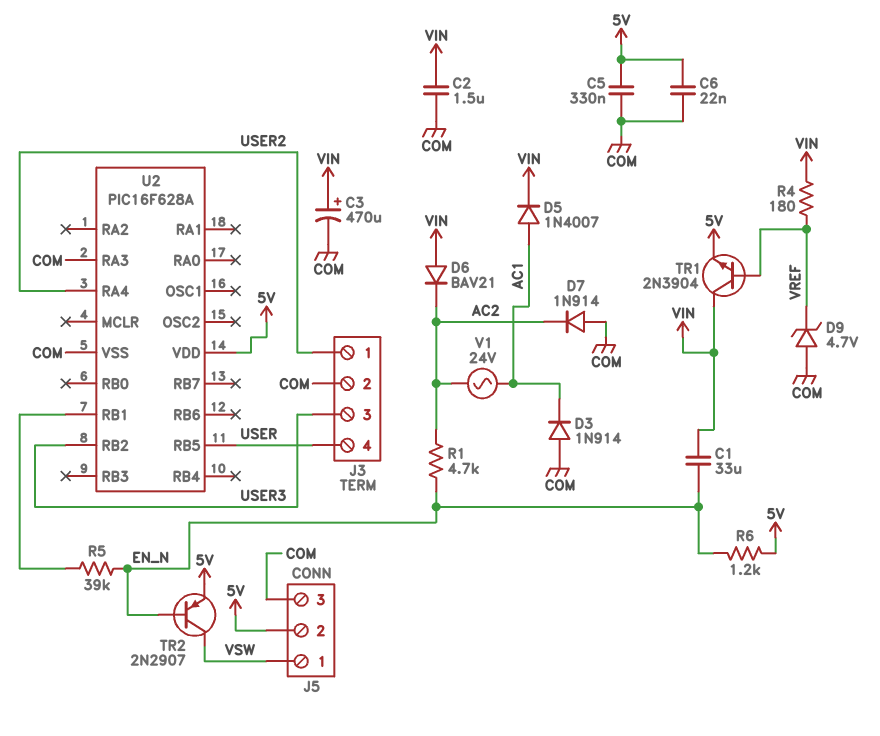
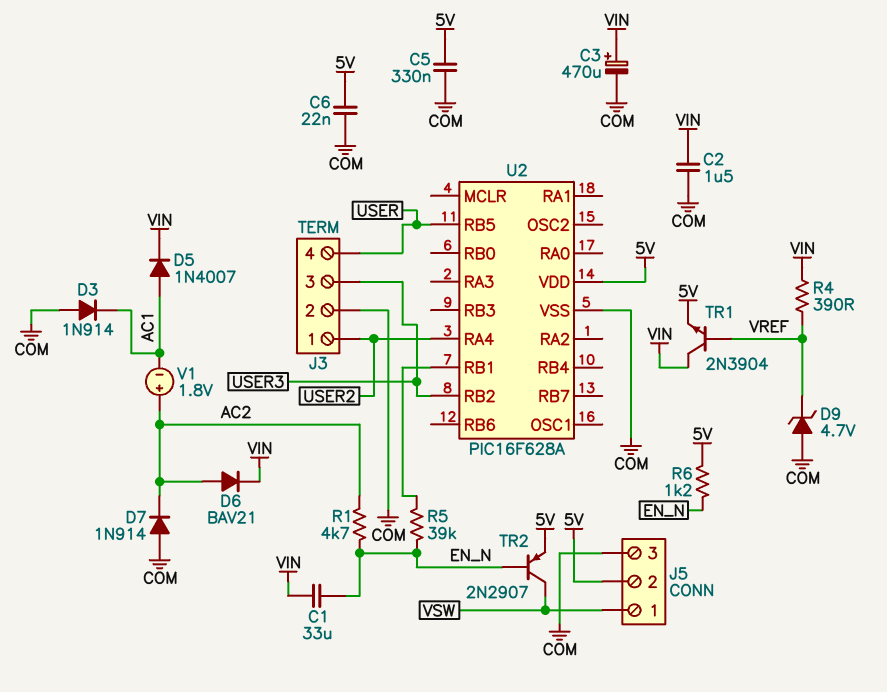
D6: diode BAV21 (A VIN, K AC2) -> diode BAV21 (A AC2, K VIN)
R4: 180 (VIN, VREF) -> 390 (VIN, VREF)
U2 pin RA3: COM -> none
V1: AC 24V (AC1, AC2) -> 1.8V (plus AC2, minus AC1)

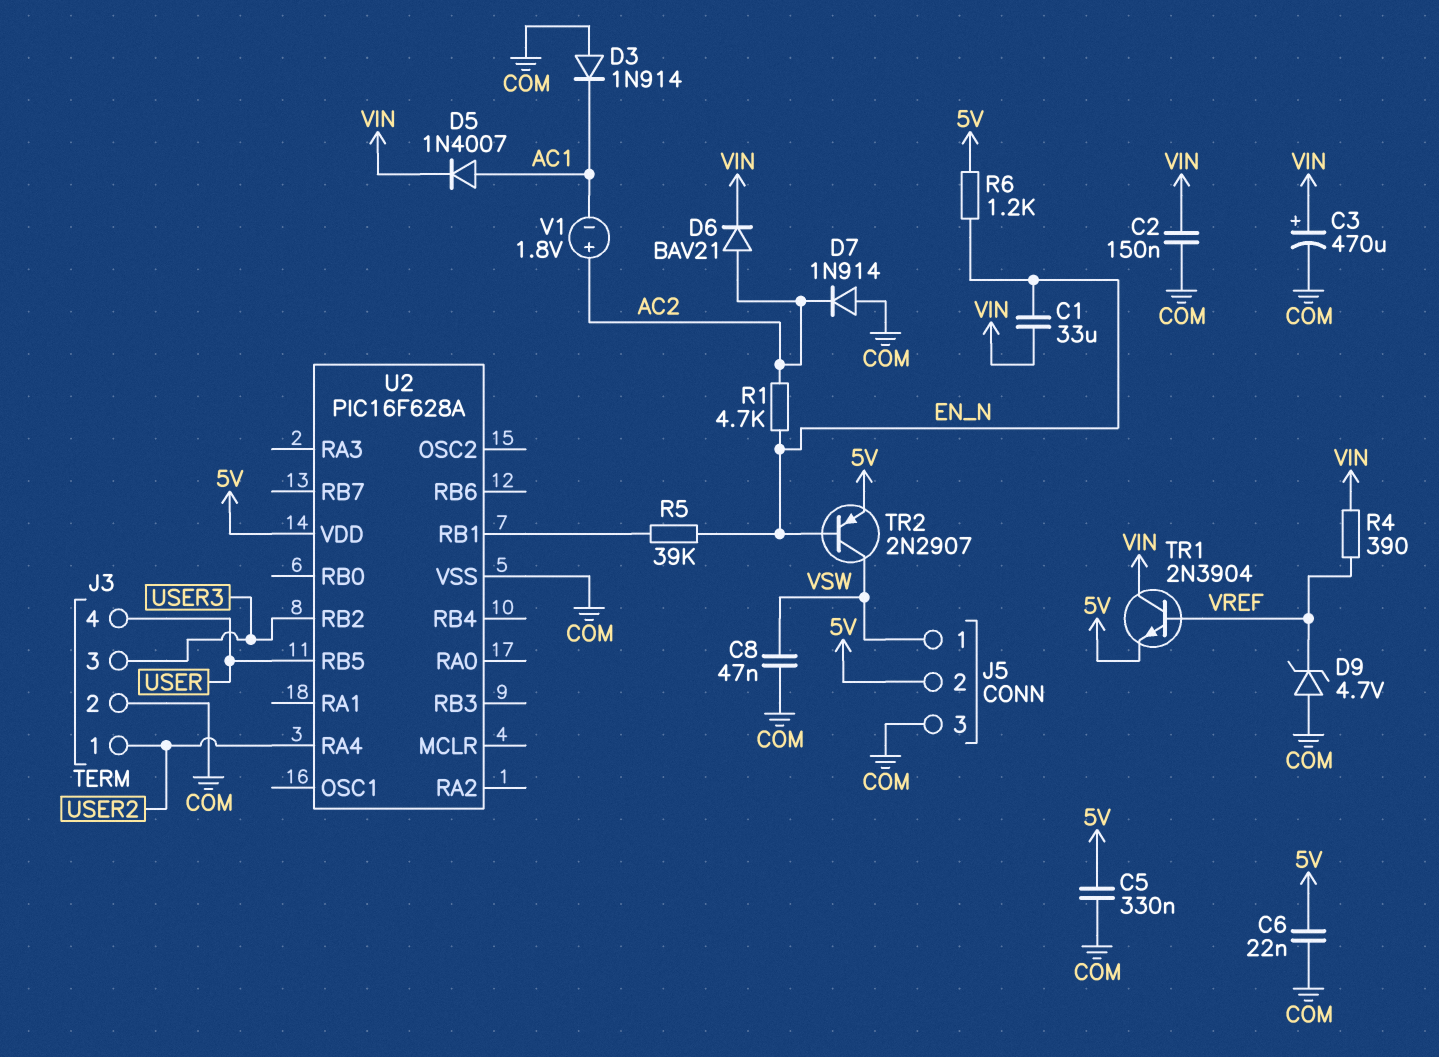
C2: 1.5uF (COM, VIN) -> 150nF (COM, VIN)
C8: none -> 47nF (COM, VSW)

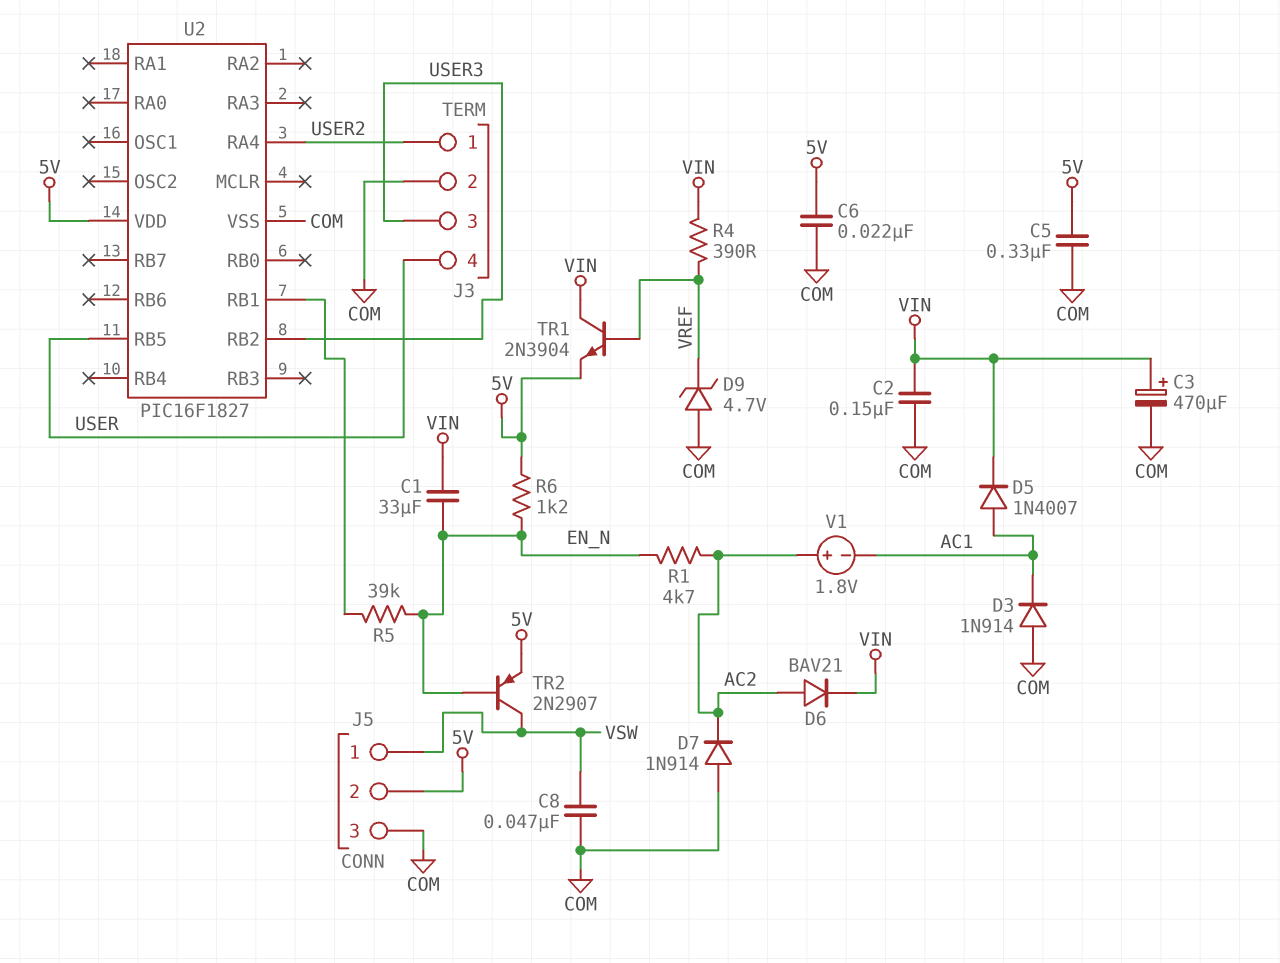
U2: PIC16F628A -> PIC16F1827

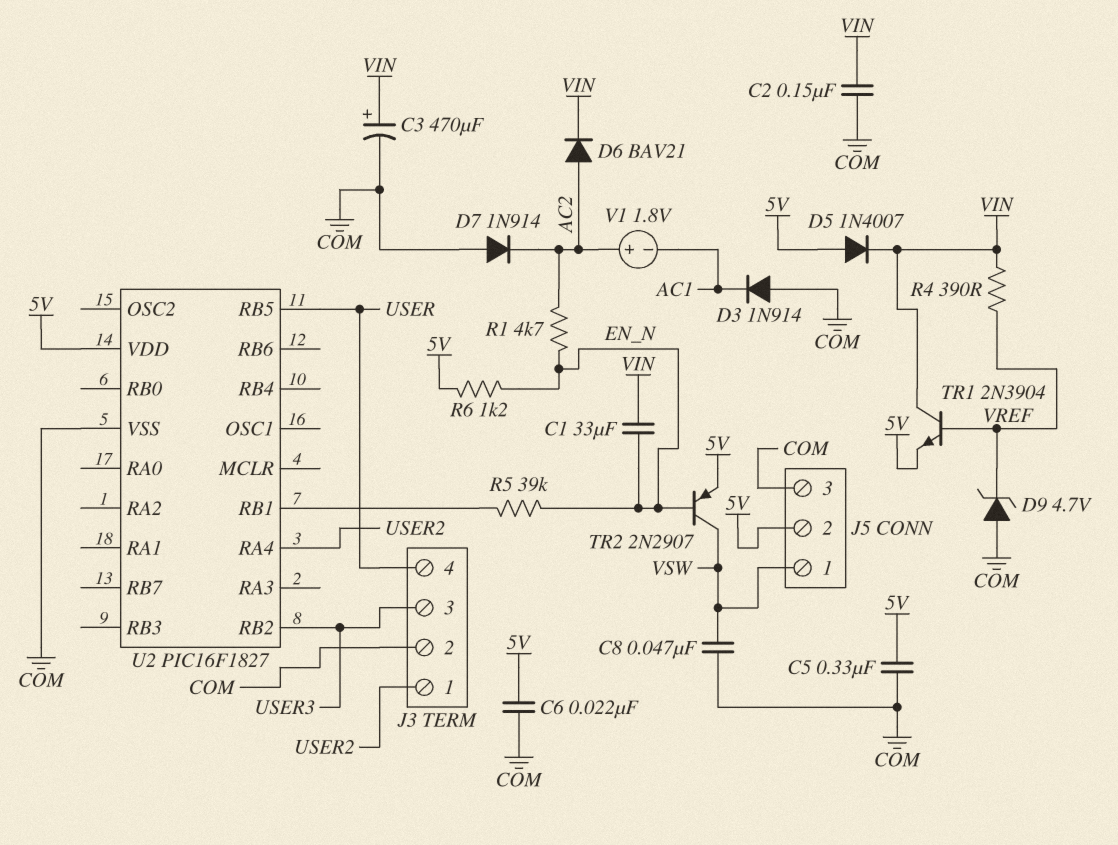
D5: diode 1N4007 (A AC1, K VIN) -> diode 1N4007 (A 5V, K VIN)

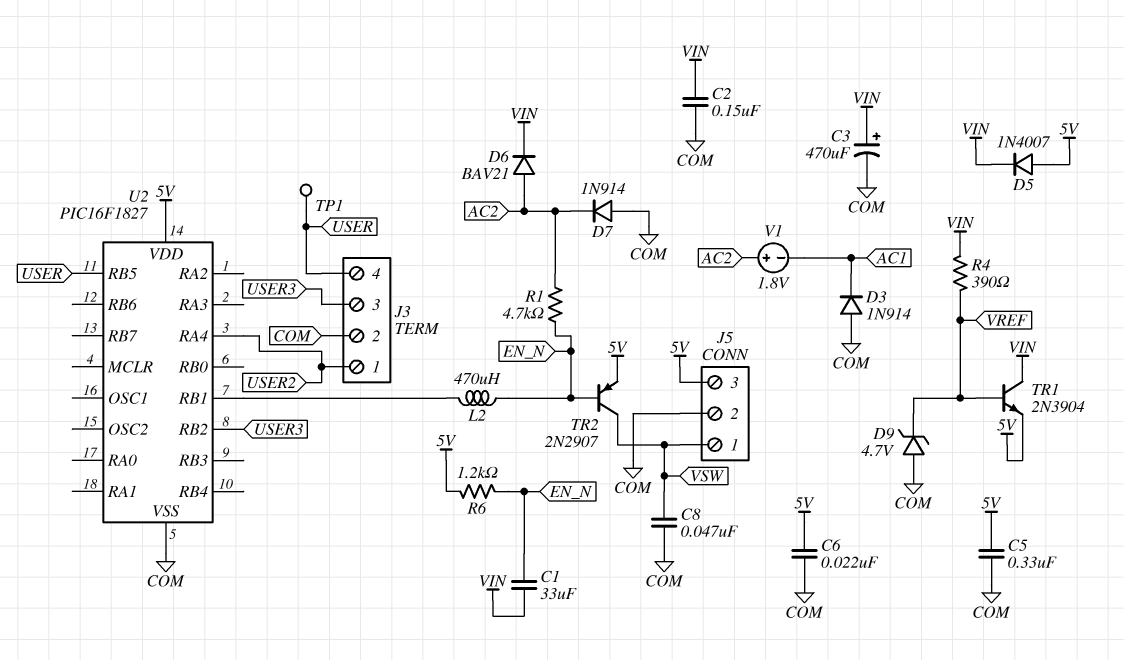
J5 pin 2: 5V -> COM
J5 pin 3: COM -> 5V
L2: none -> 470uH (EN_N, U2/RB1)
R5: 39k (EN_N, U2/RB1) -> none
TP1: none -> test point (USER)

